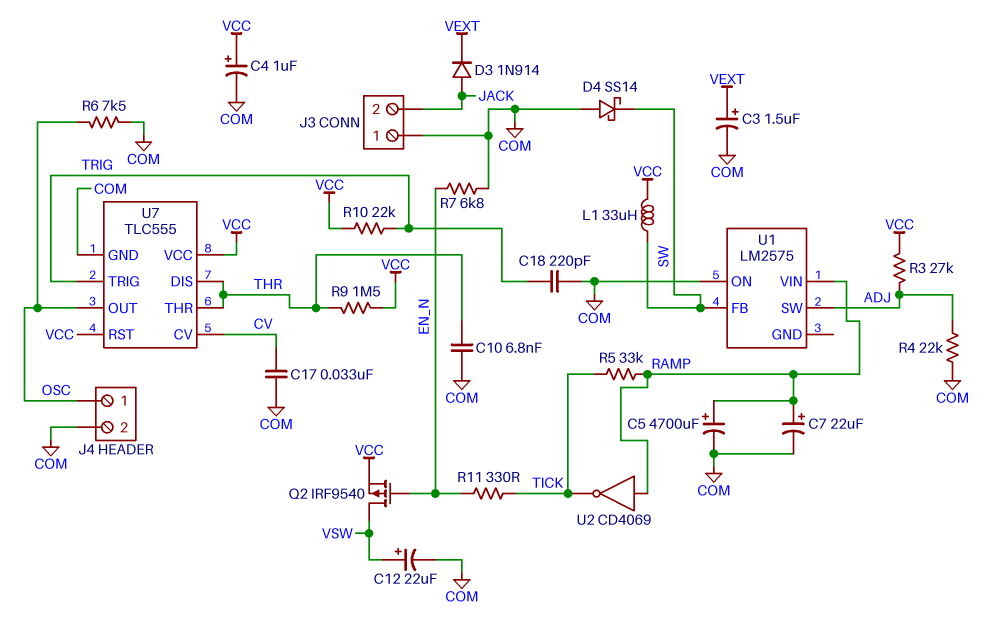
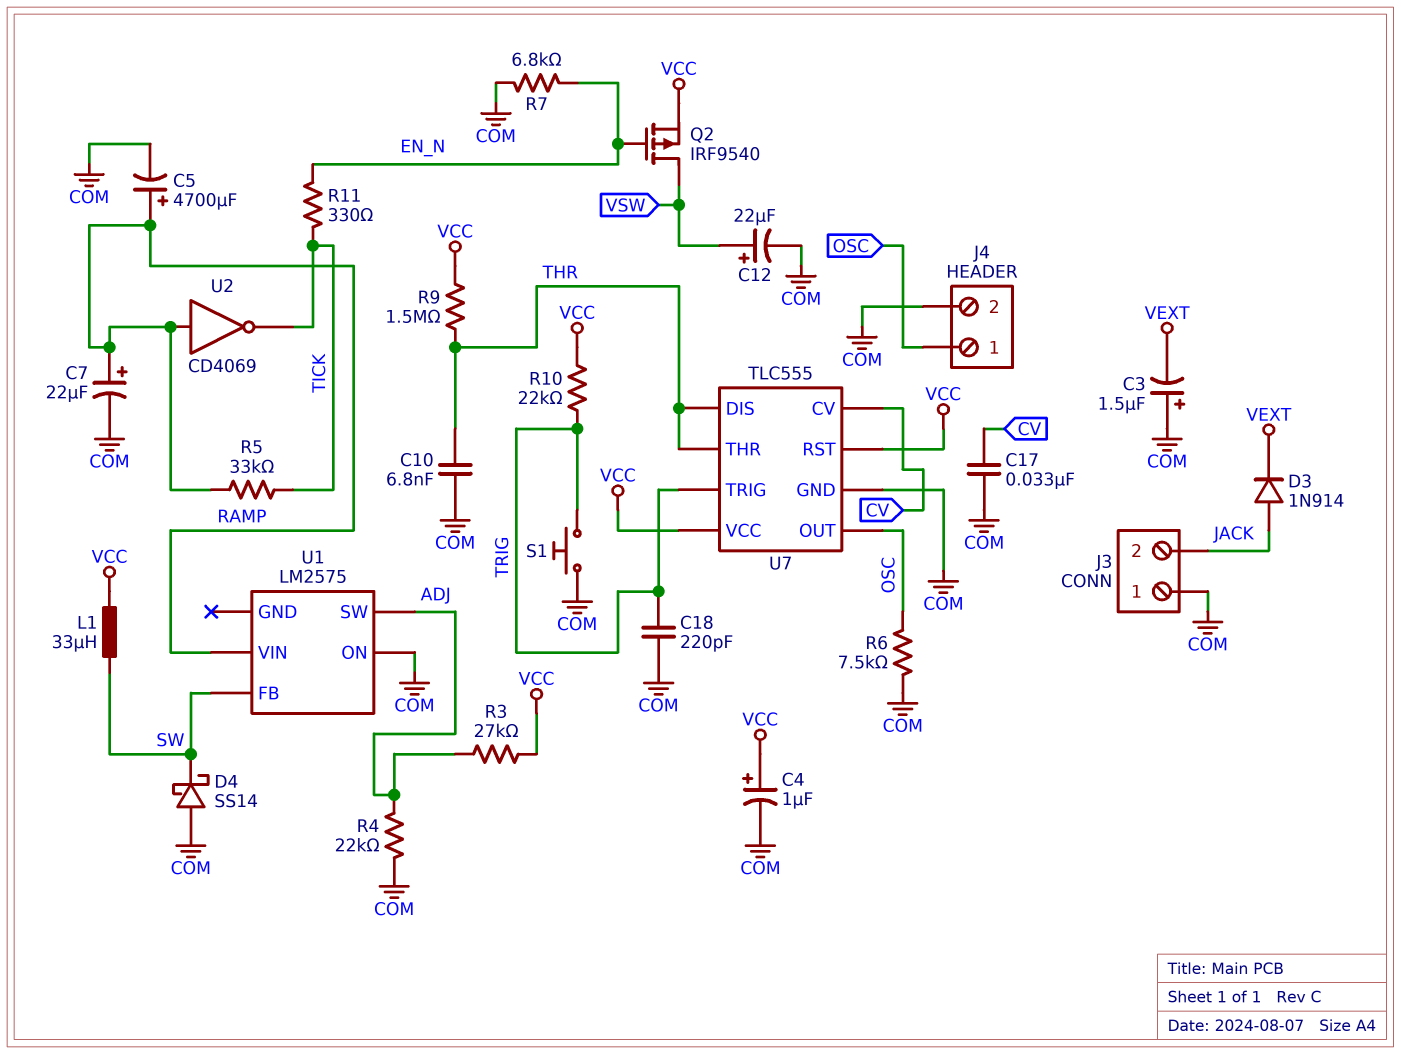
C3: 1.5uF (plus VEXT, minus COM) -> 1.5uF (plus COM, minus VEXT)
S1: none -> button (COM, TRIG)

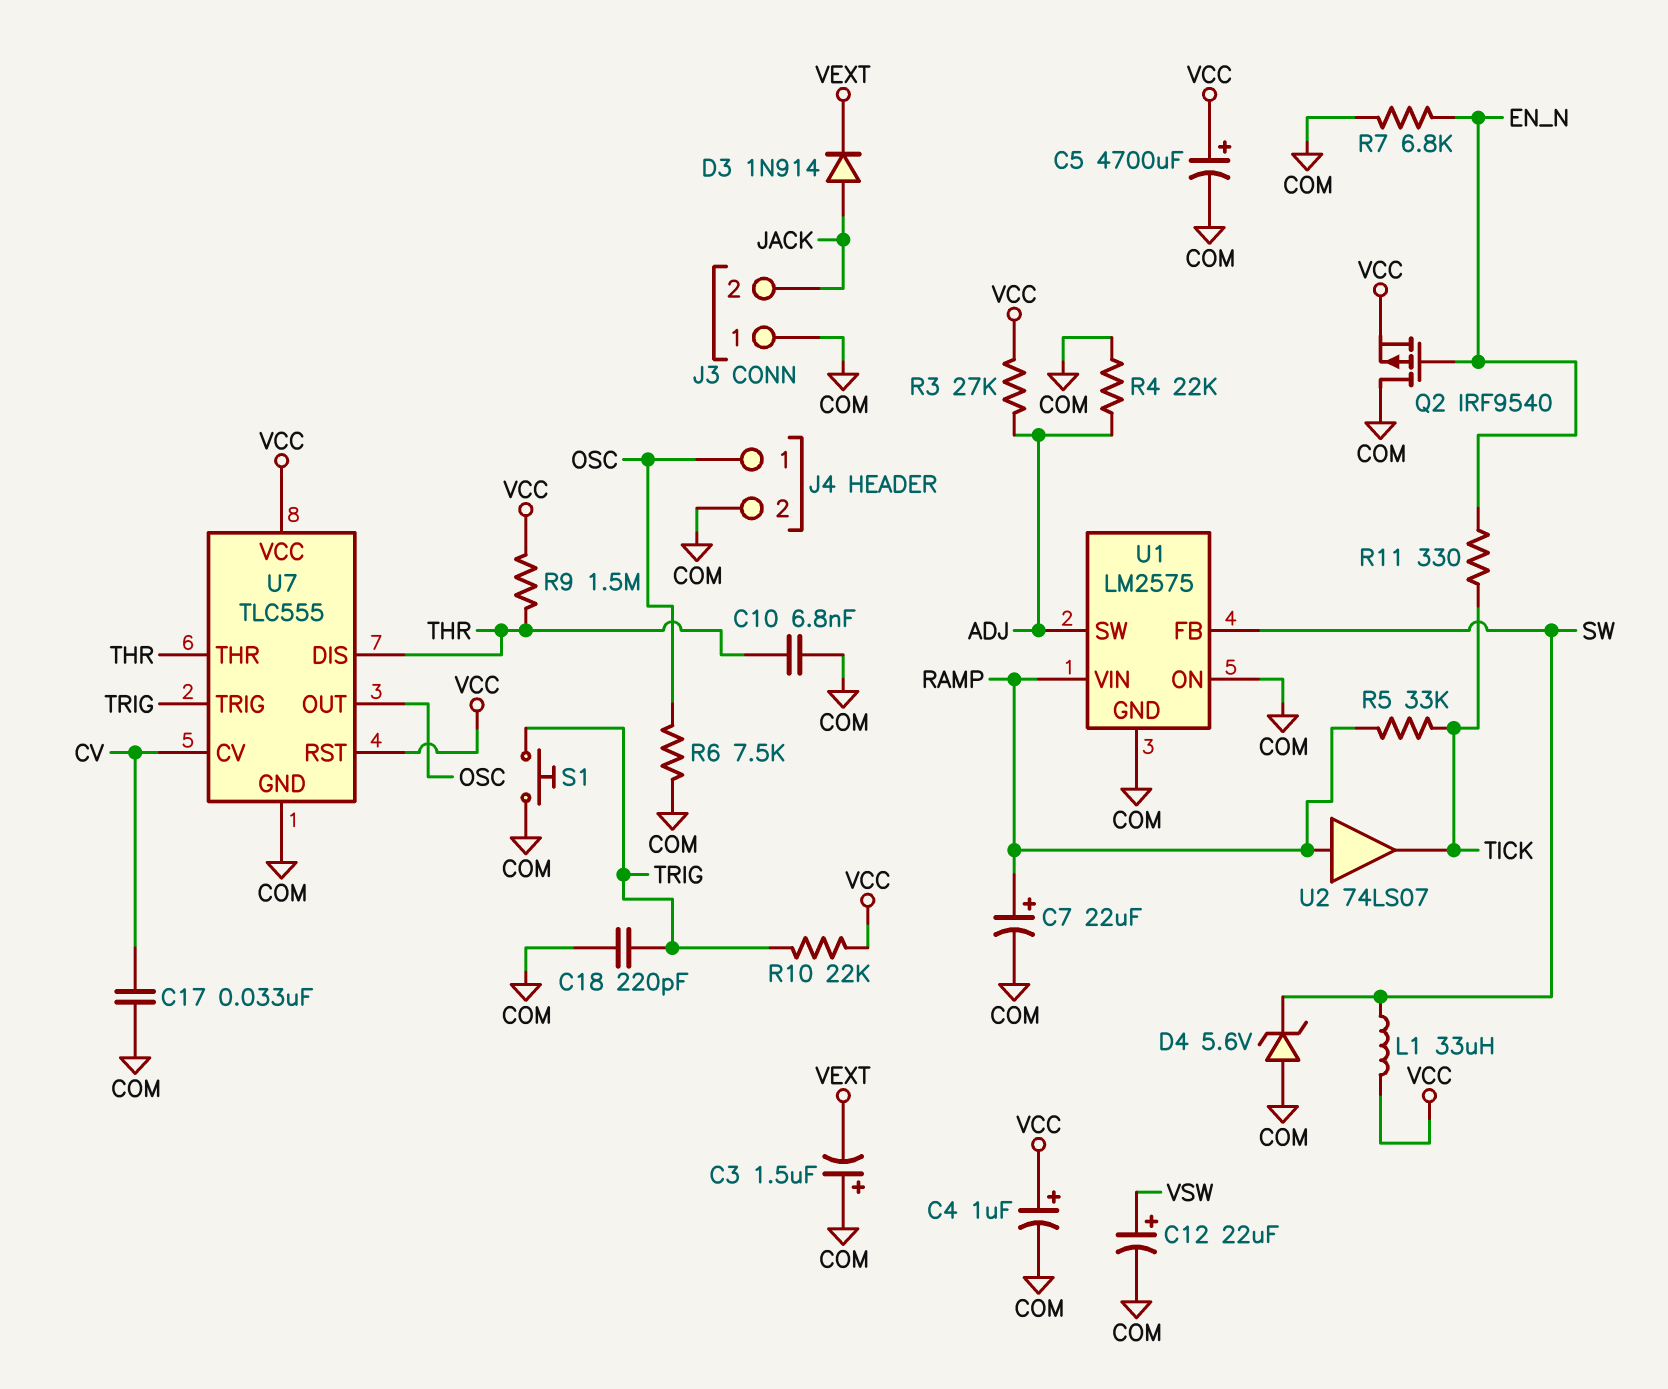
C5: 4700uF (plus RAMP, minus COM) -> 4700uF (plus VCC, minus COM)
D4: schottky SS14 (A COM, K SW) -> zener 5.6V (A COM, K SW)
Q2: PMOS IRF9540 (G EN_N, D VSW, S VCC) -> PMOS IRF9540 (G EN_N, D COM, S VCC)
U1 pin GND: none -> COM
U2: NOT CD4069 (in RAMP, out TICK) -> buffer 74LS07 (in RAMP, out TICK)

